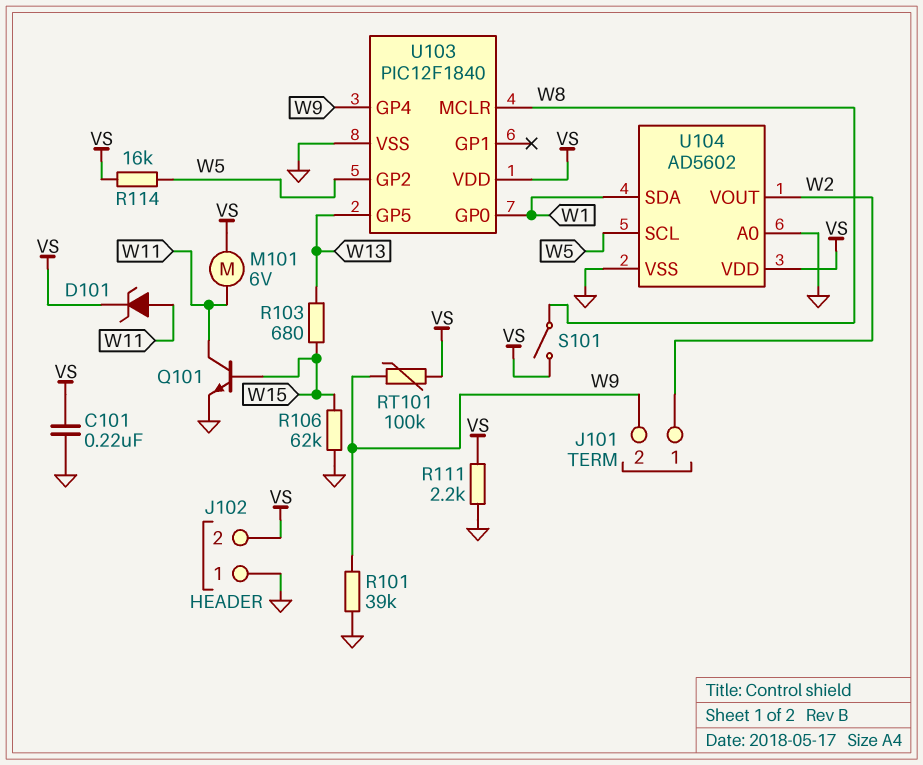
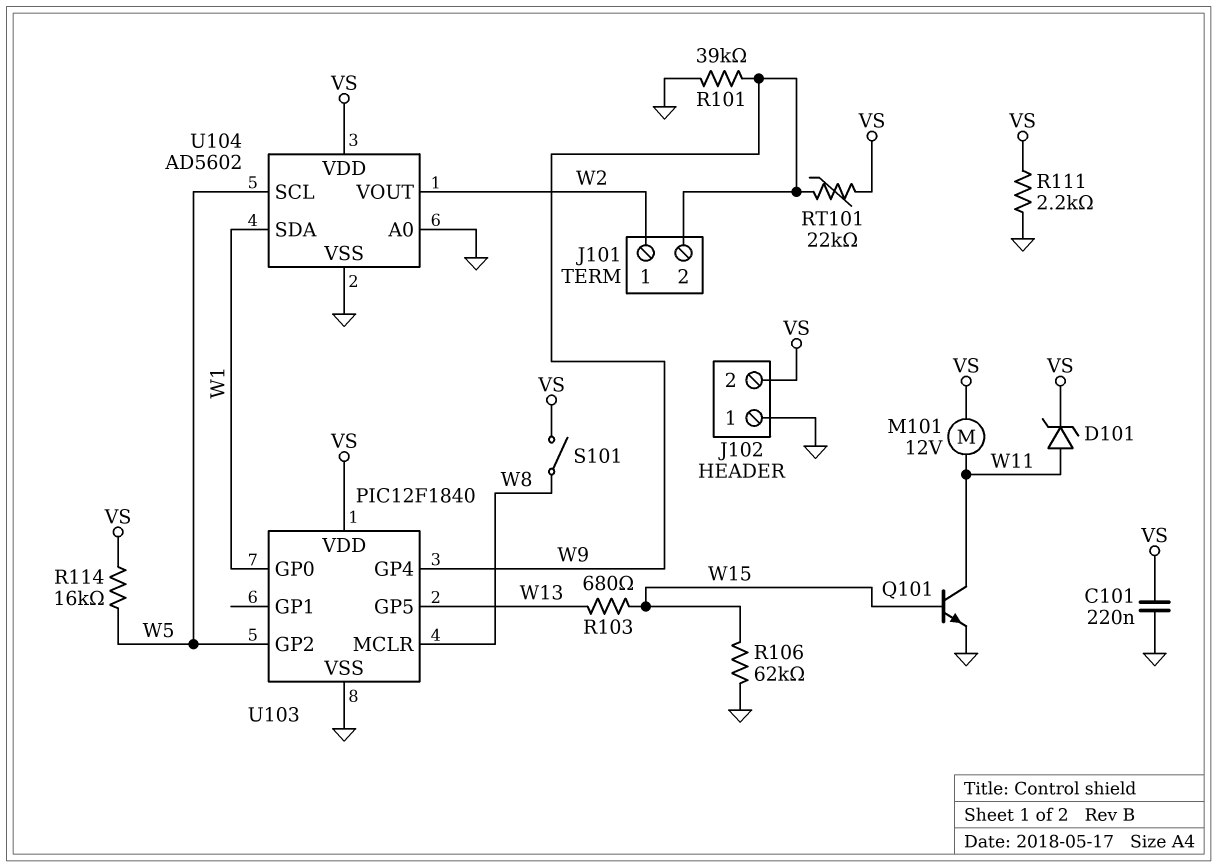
M101: motor 6V (VS, W11) -> motor 12V (VS, W11)
RT101: 100k (VS, W9) -> 22k (VS, W9)

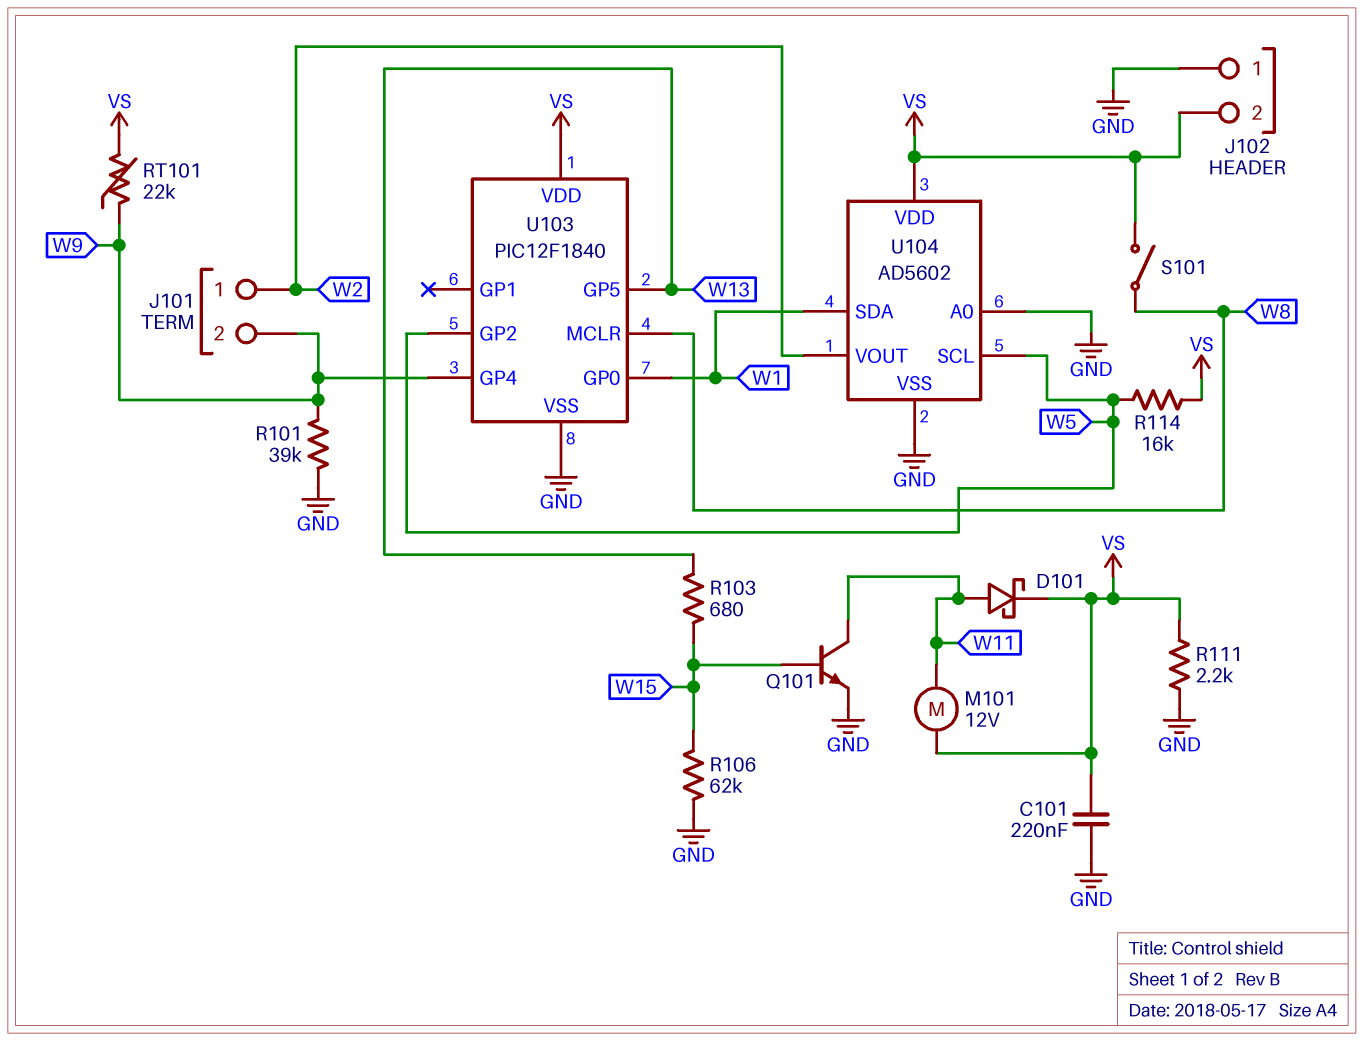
D101: zener (A W11, K VS) -> schottky (A W11, K VS)

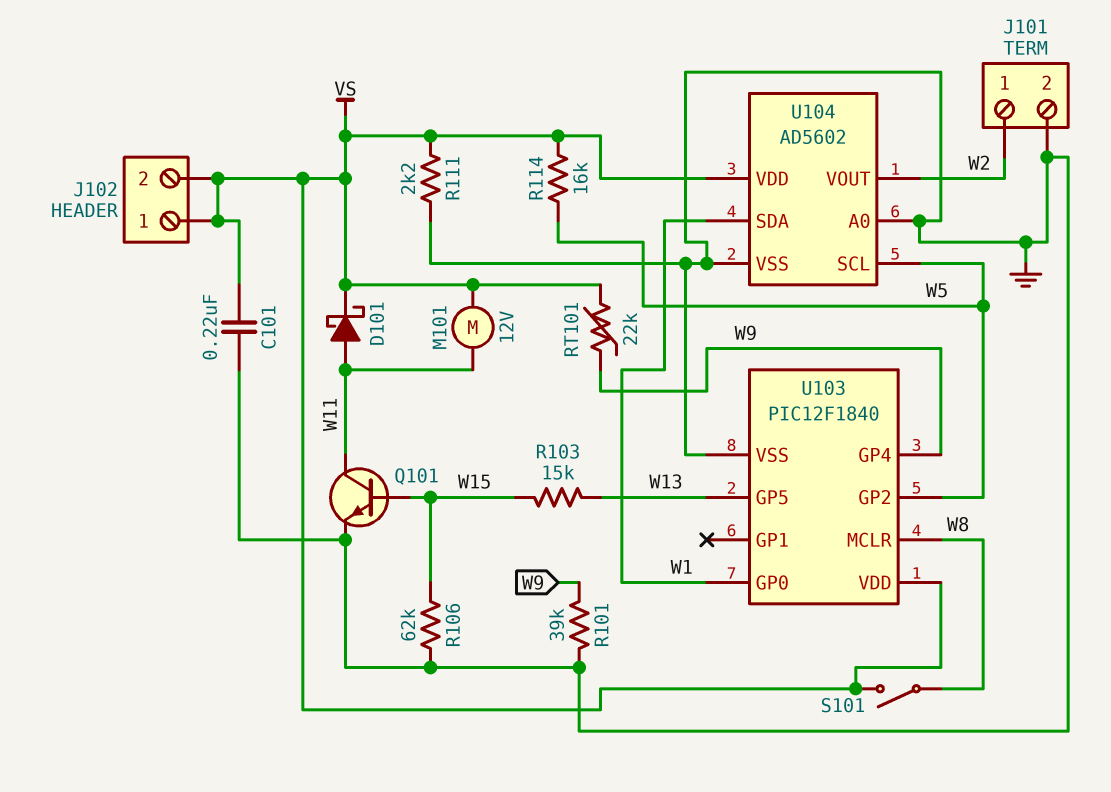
J101 pin 2: W9 -> GND
J102 pin 1: GND -> VS
R103: 680 (W13, W15) -> 15k (W13, W15)

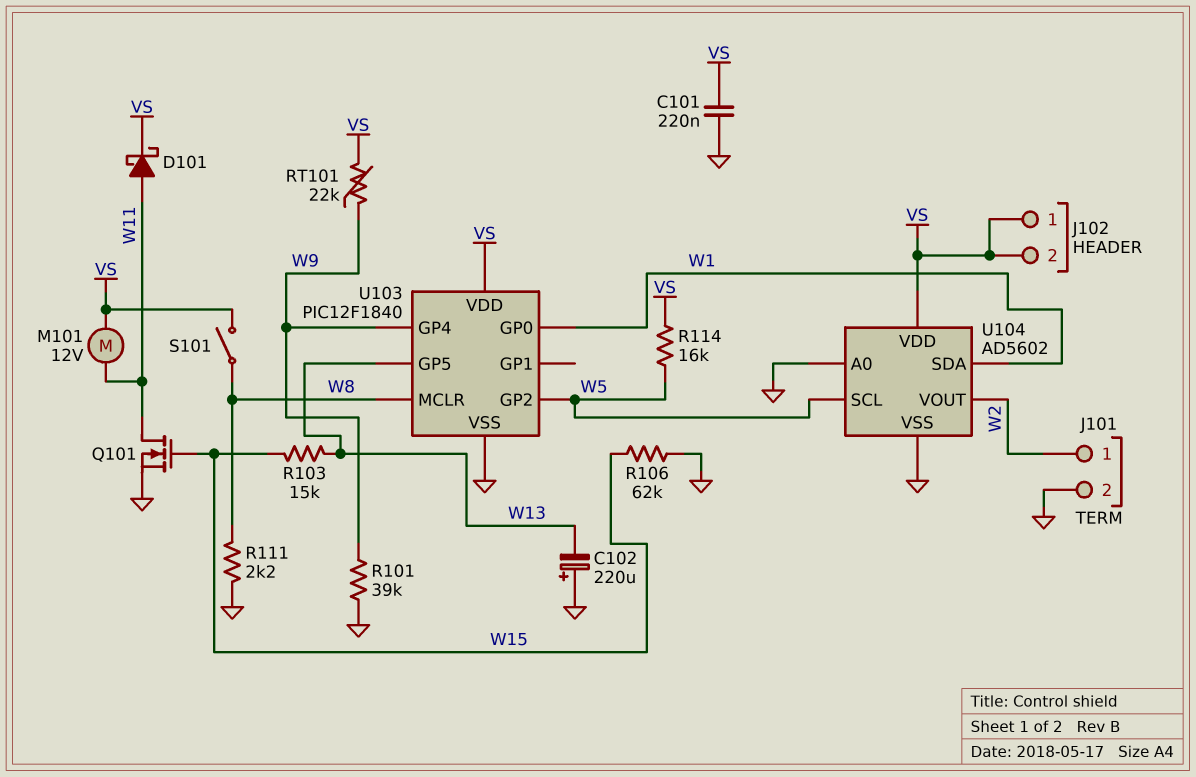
C102: none -> 220uF (plus GND, minus W13)
Q101: NPN (B W15, C W11, E GND) -> NMOS (G W15, D W11, S GND)
R111: 2.2k (GND, VS) -> 2.2k (GND, W8)

